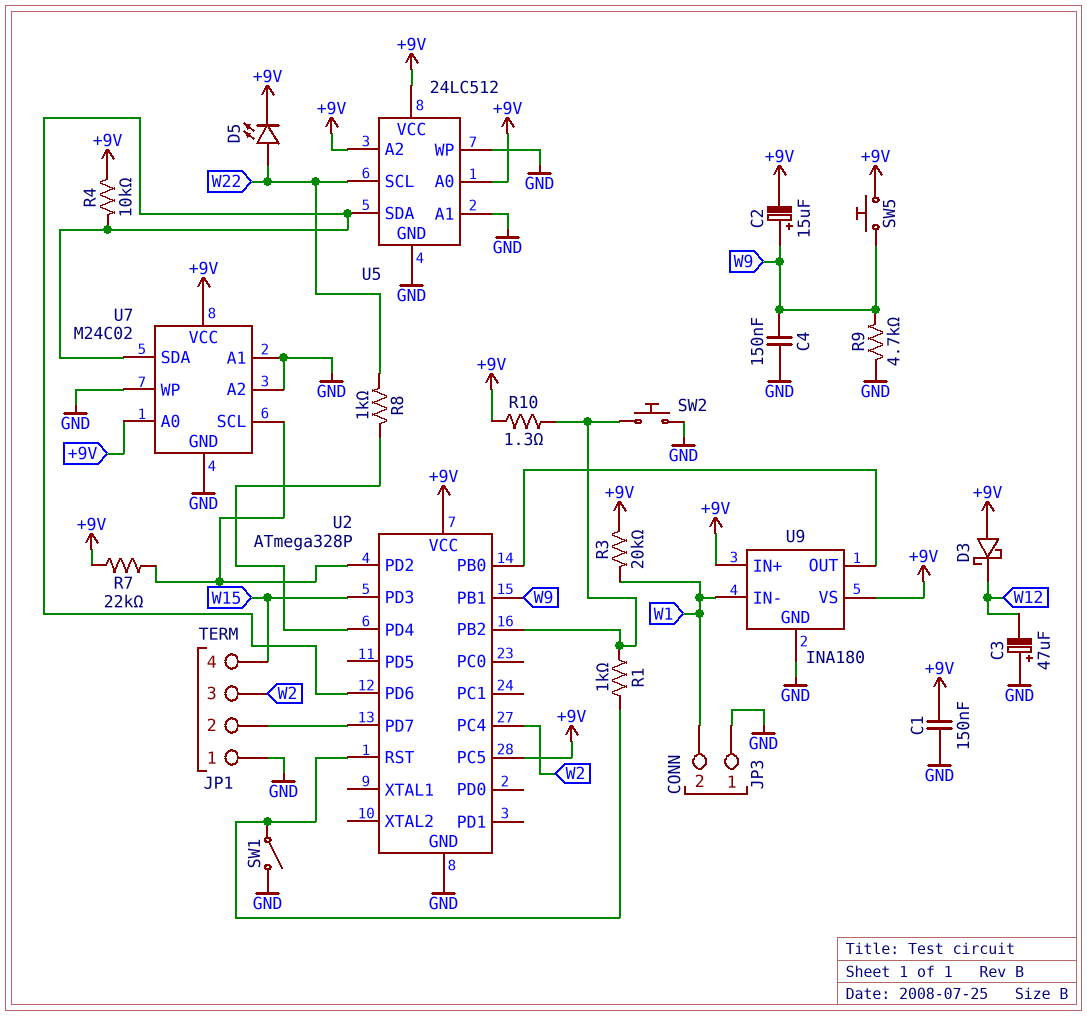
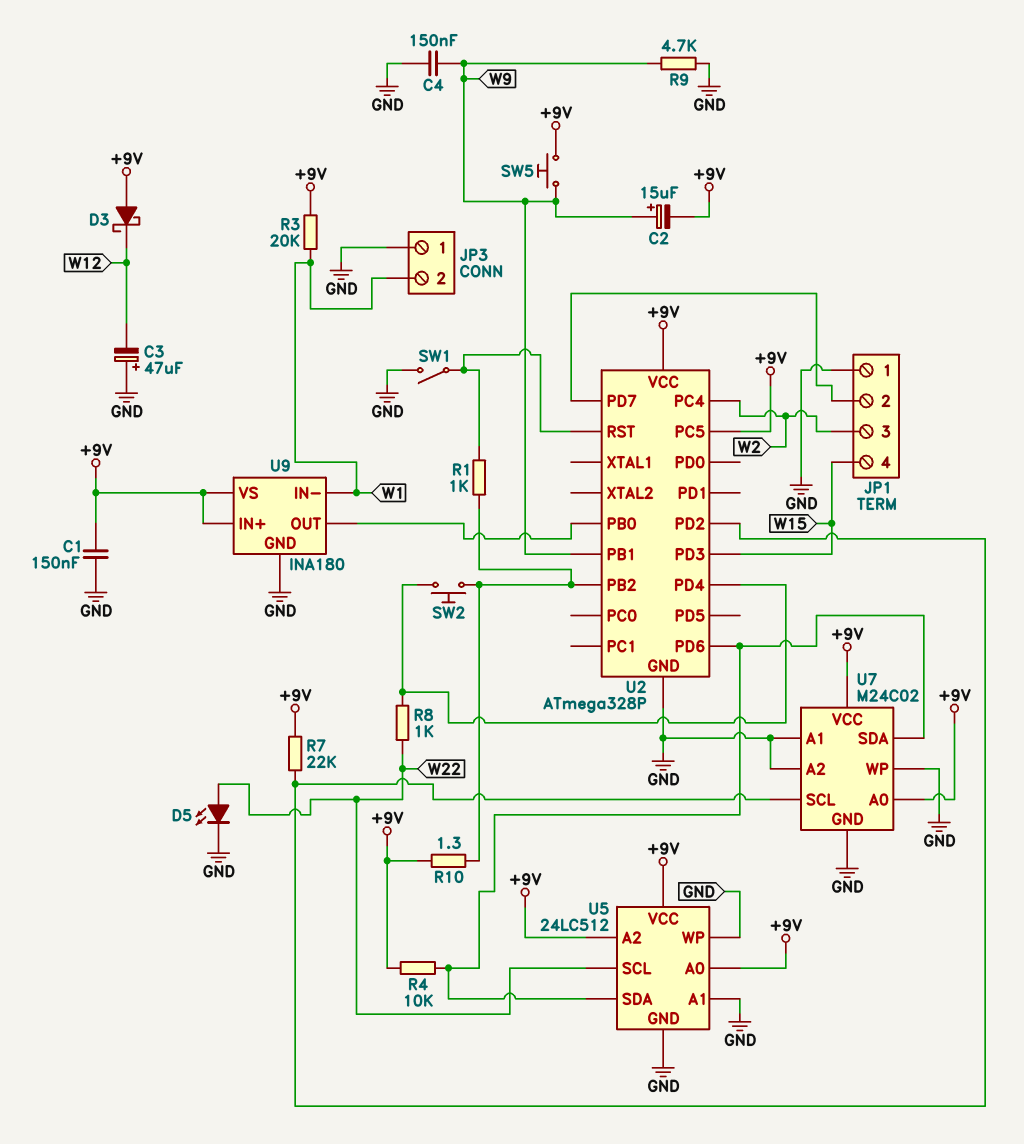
D5: LED (A W22, K +9V) -> LED (A W22, K GND)
SW2: button (GND, U2/PB2) -> button (U2/PB2, U2/PD4)

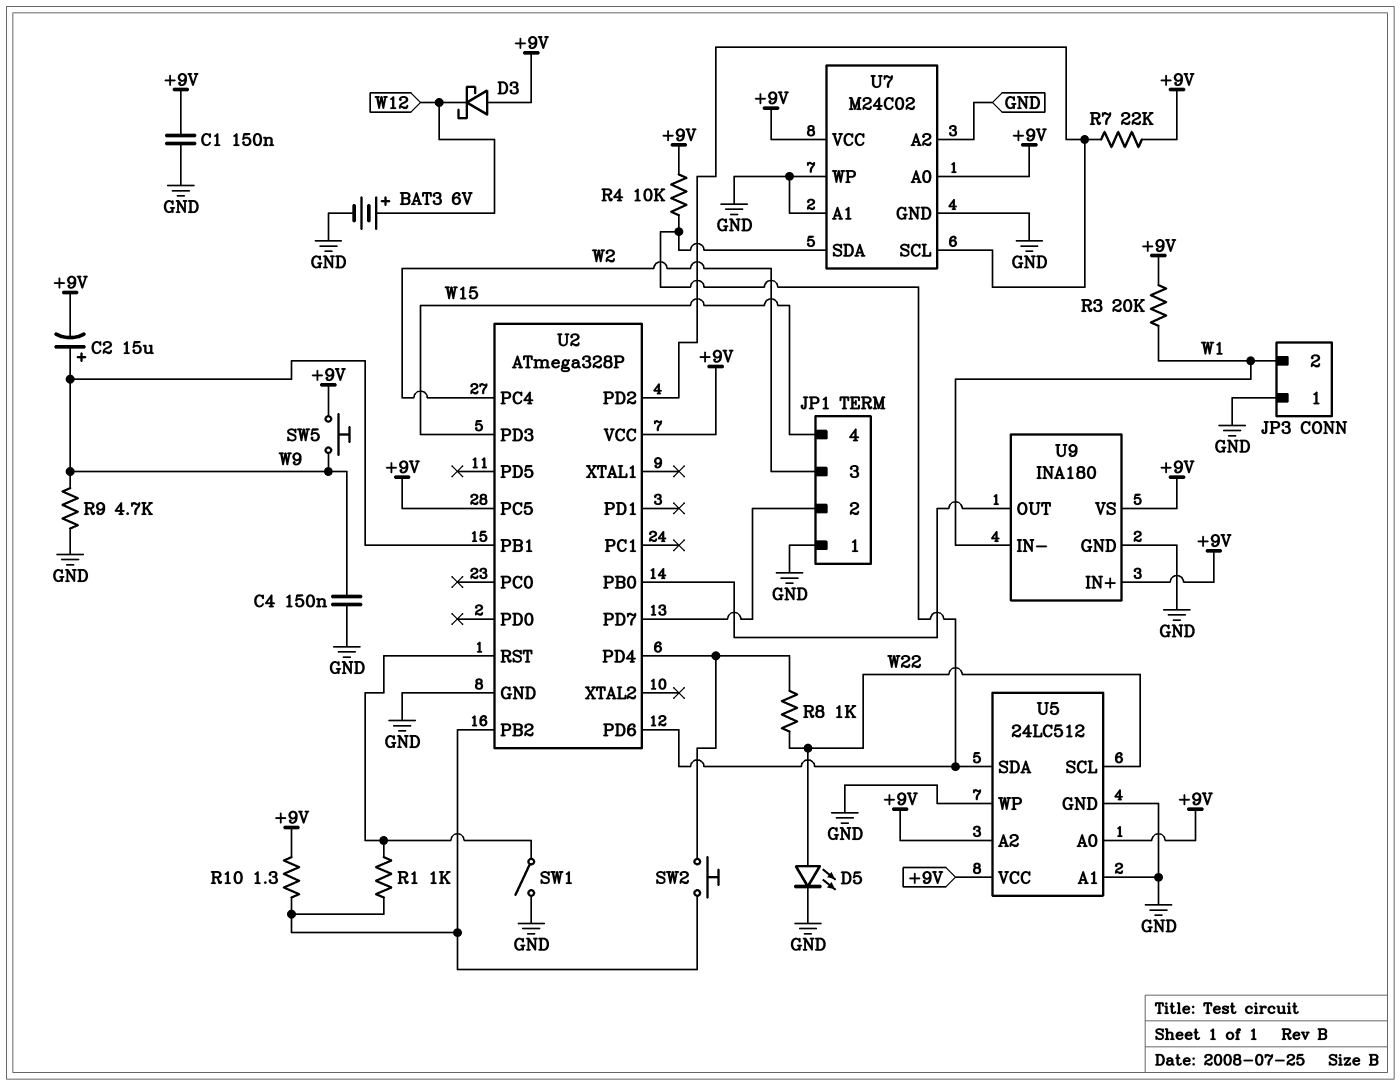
BAT3: none -> 6V (plus W12, minus GND)
C3: 47uF (plus GND, minus W12) -> none

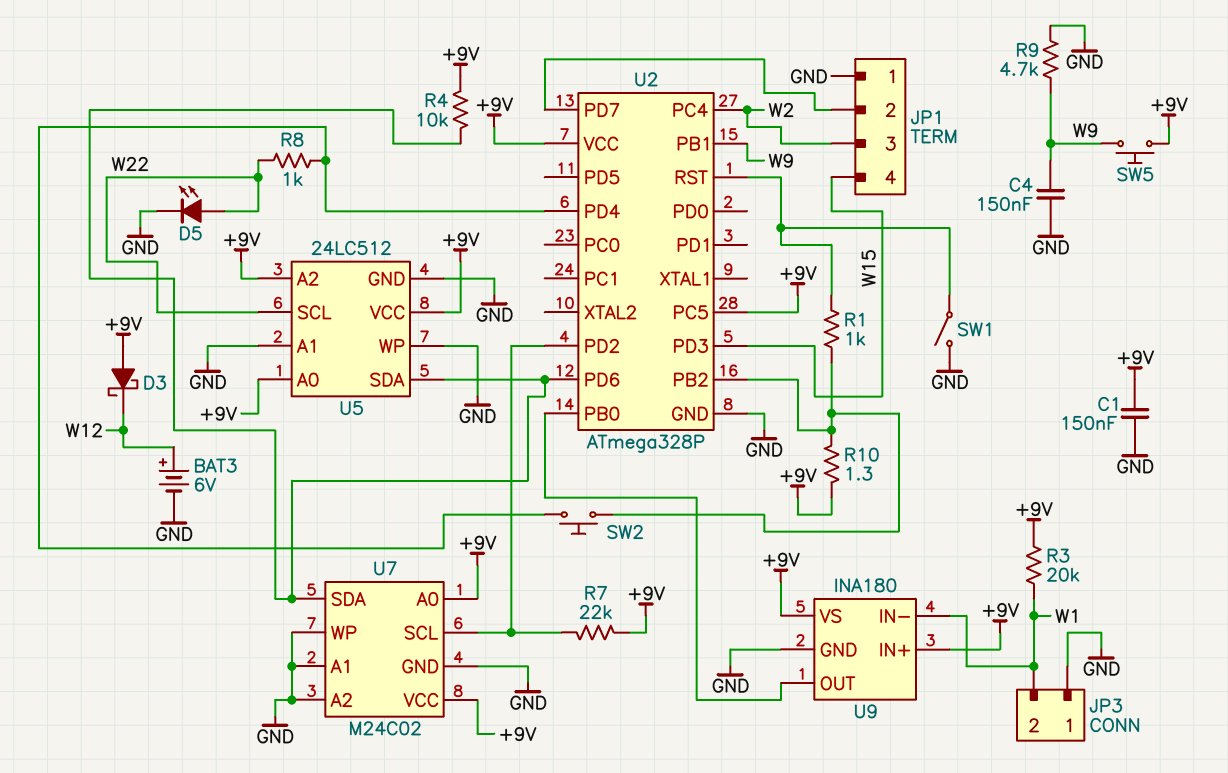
C2: 15uF (plus W9, minus +9V) -> none

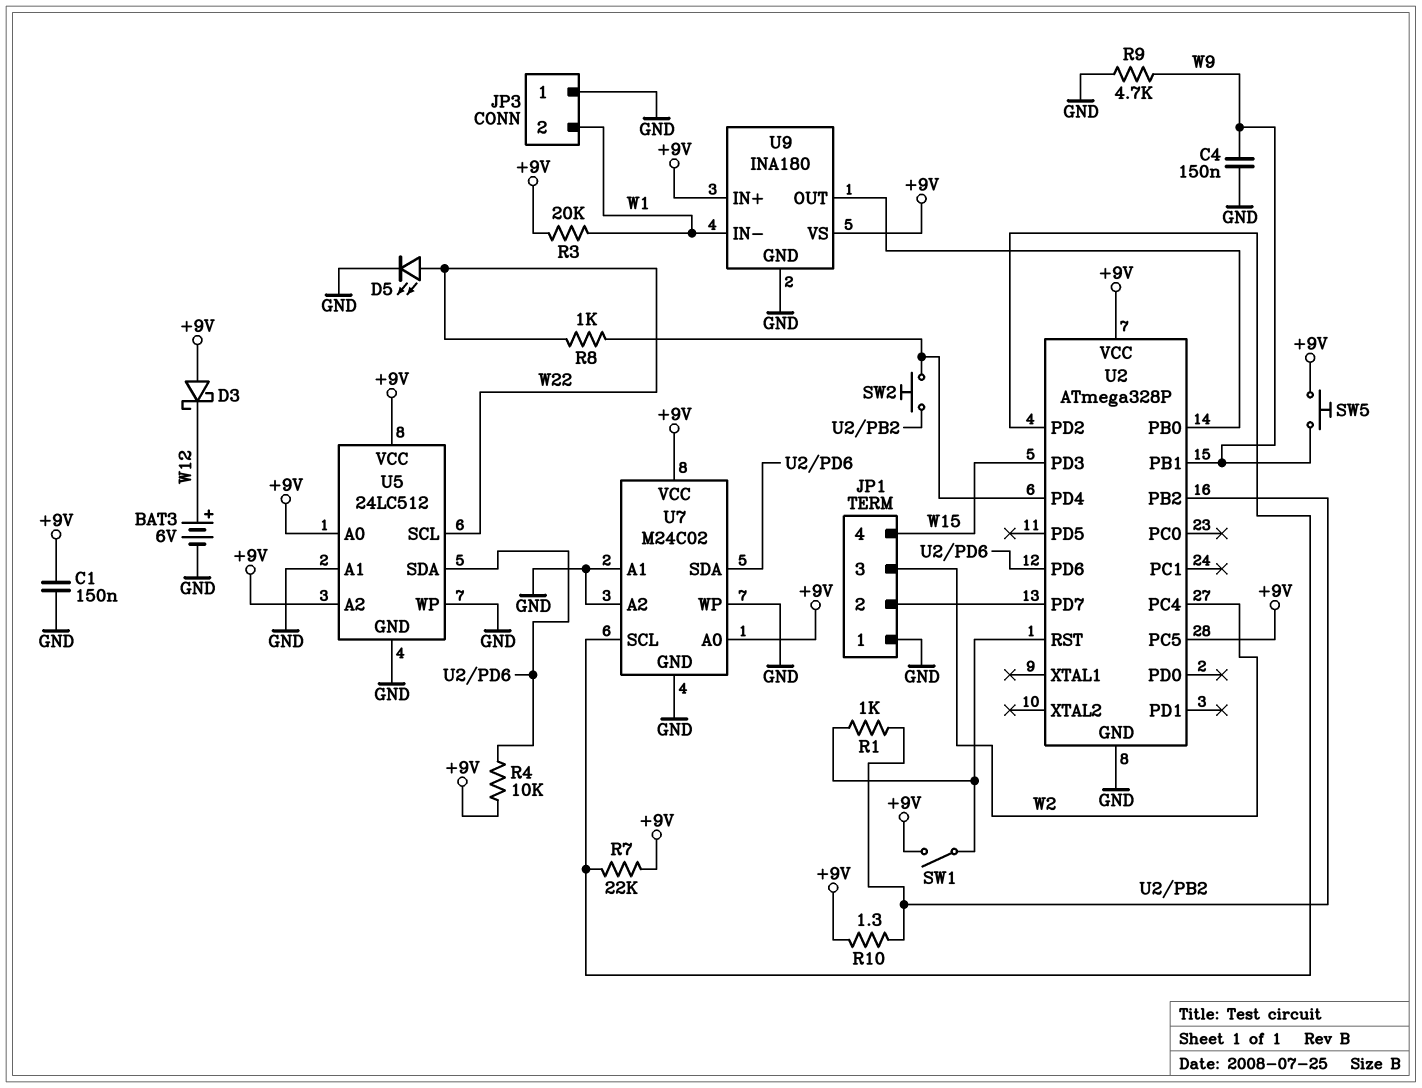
SW1: switch (GND, U2/RST) -> switch (+9V, U2/RST)

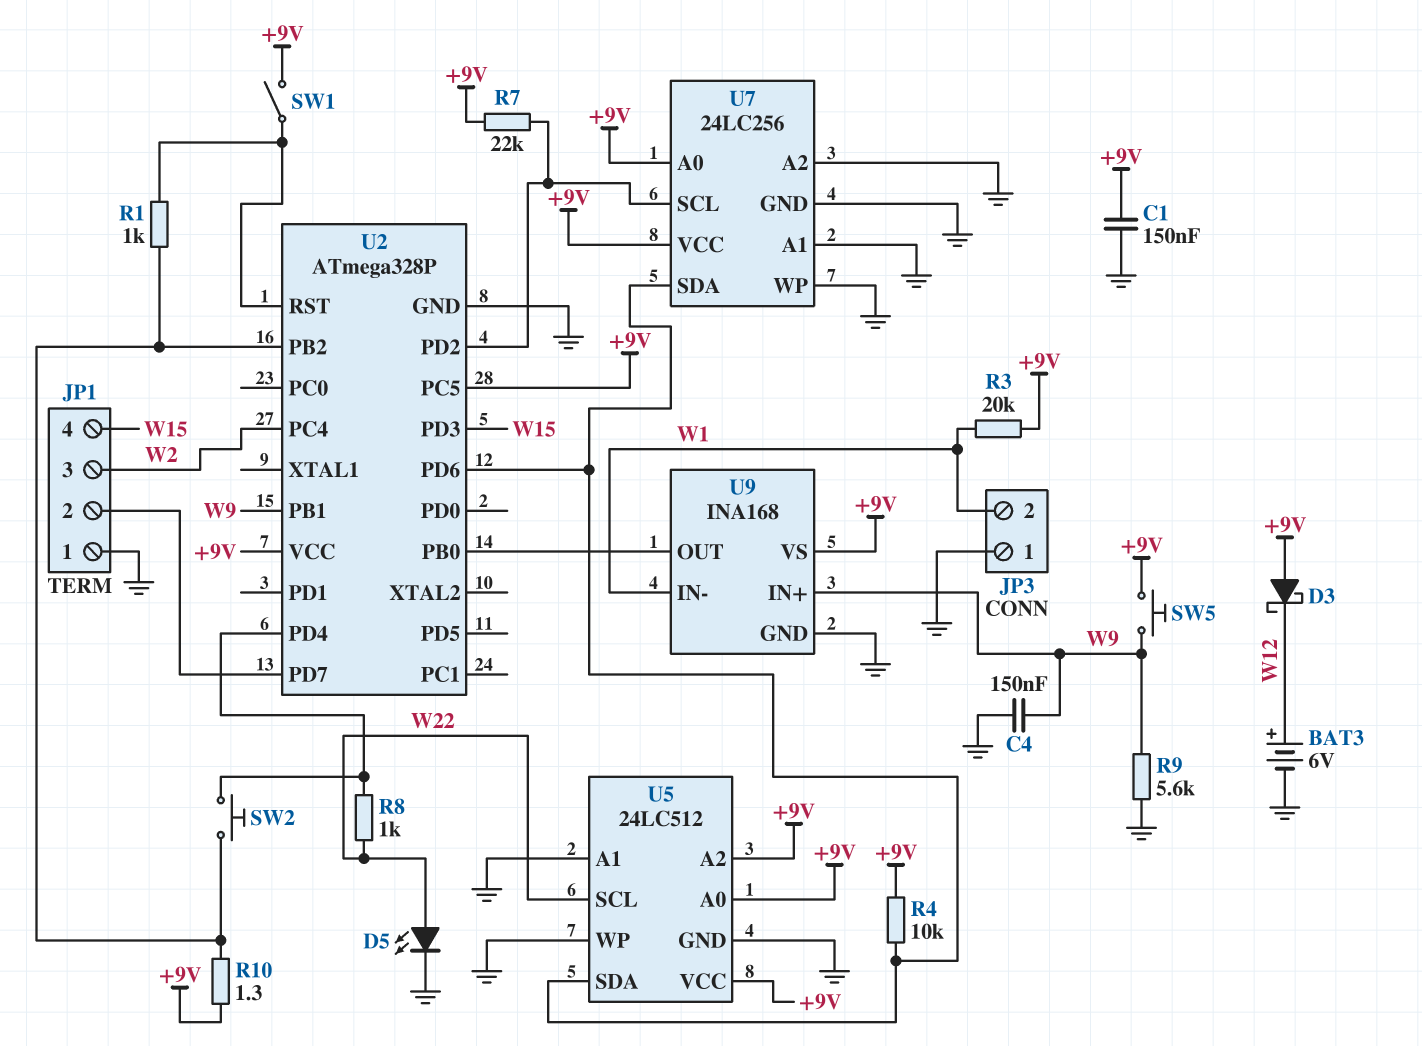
R9: 4.7k (GND, W9) -> 5.6k (GND, W9)
U7: M24C02 -> 24LC256
U9: INA180 -> INA168
U9 pin IN+: +9V -> W9

